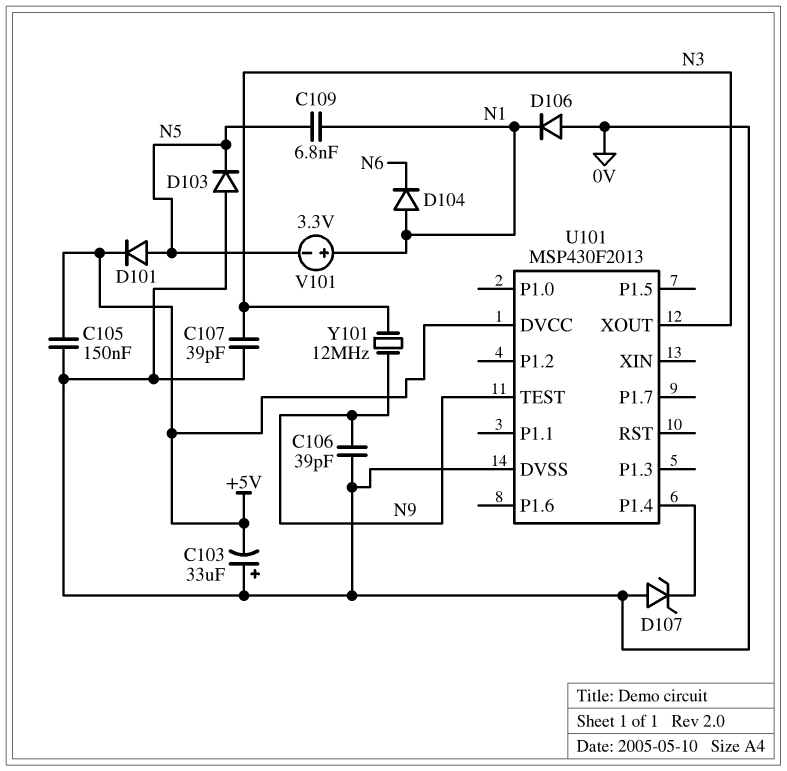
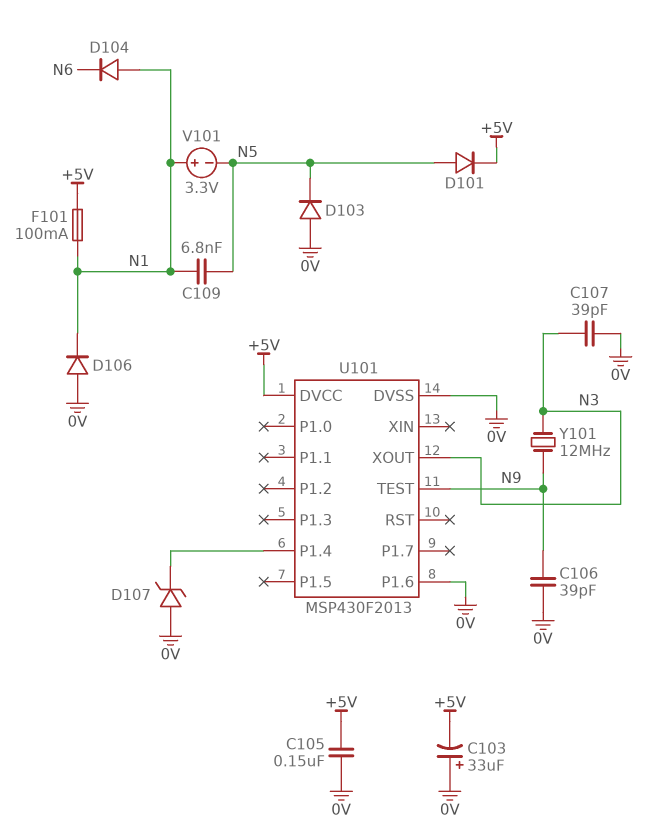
F101: none -> 100mA (+5V, N1)
U101 pin P1.6: none -> 0V

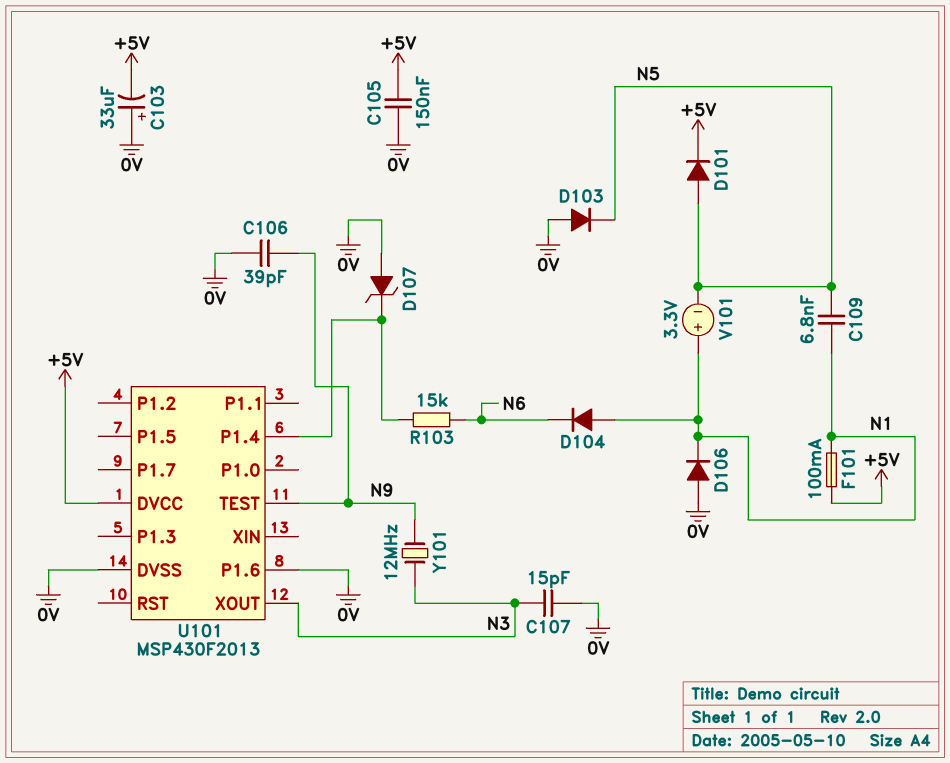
C107: 39pF (0V, N3) -> 15pF (0V, N3)
R103: none -> 15k (N6, U101/P1.4)

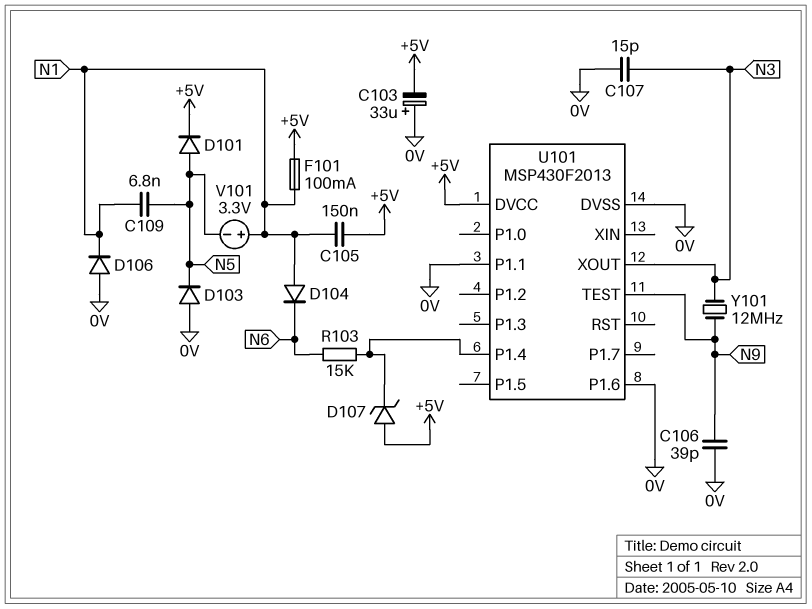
C105: 150nF (+5V, 0V) -> 150nF (+5V, N1)
D107: zener (A 0V, K U101/P1.4) -> zener (A +5V, K U101/P1.4)
U101 pin P1.1: none -> 0V

